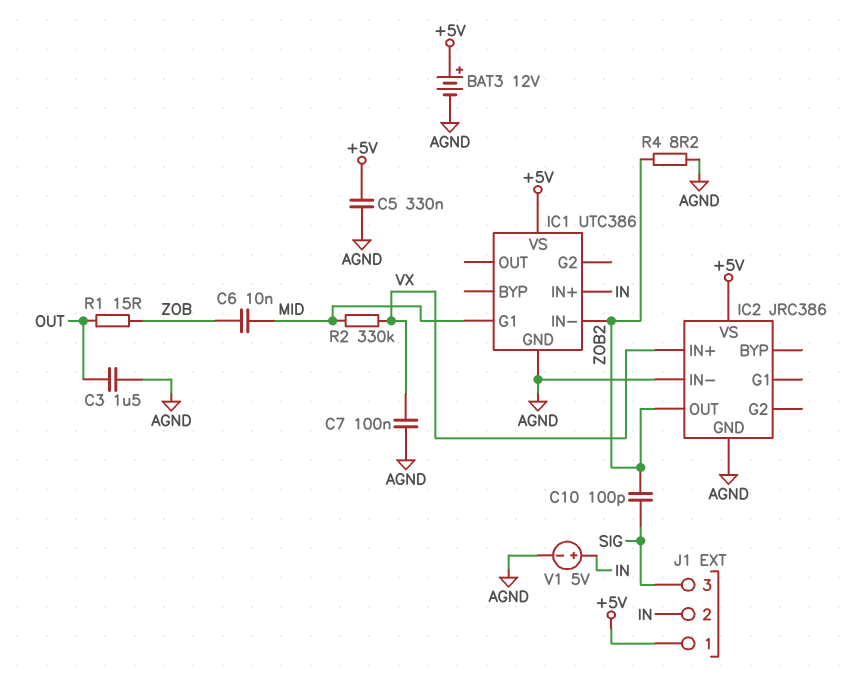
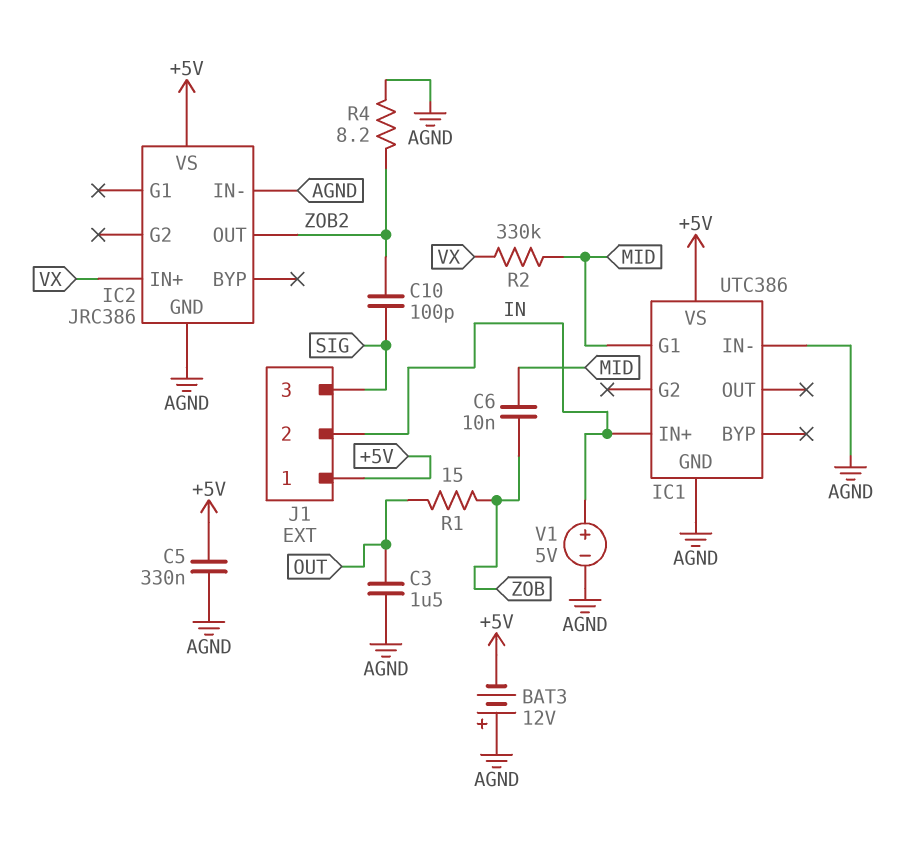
BAT3: 12V (plus +5V, minus AGND) -> 12V (plus AGND, minus +5V)
C7: 100nF (AGND, VX) -> none
IC1 pin IN-: ZOB2 -> AGND

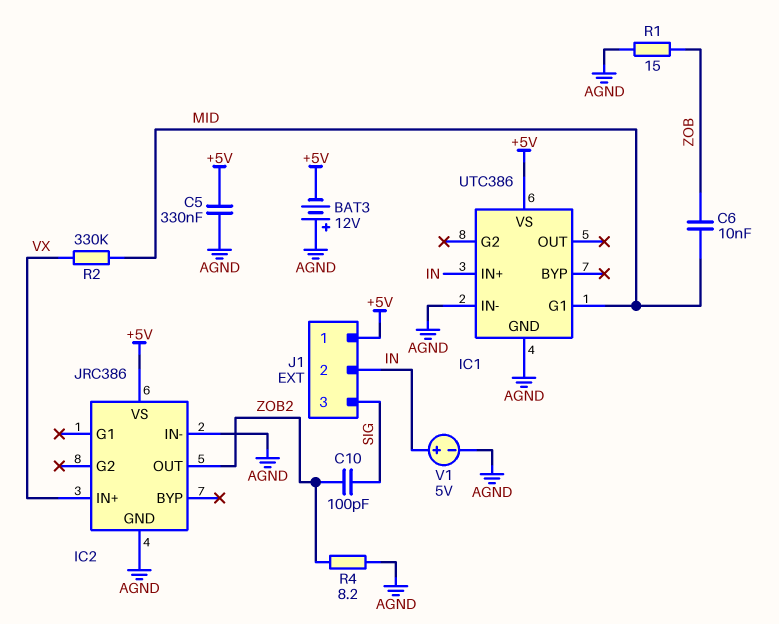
C3: 1.5uF (AGND, OUT) -> none
R1: 15 (OUT, ZOB) -> 15 (AGND, ZOB)

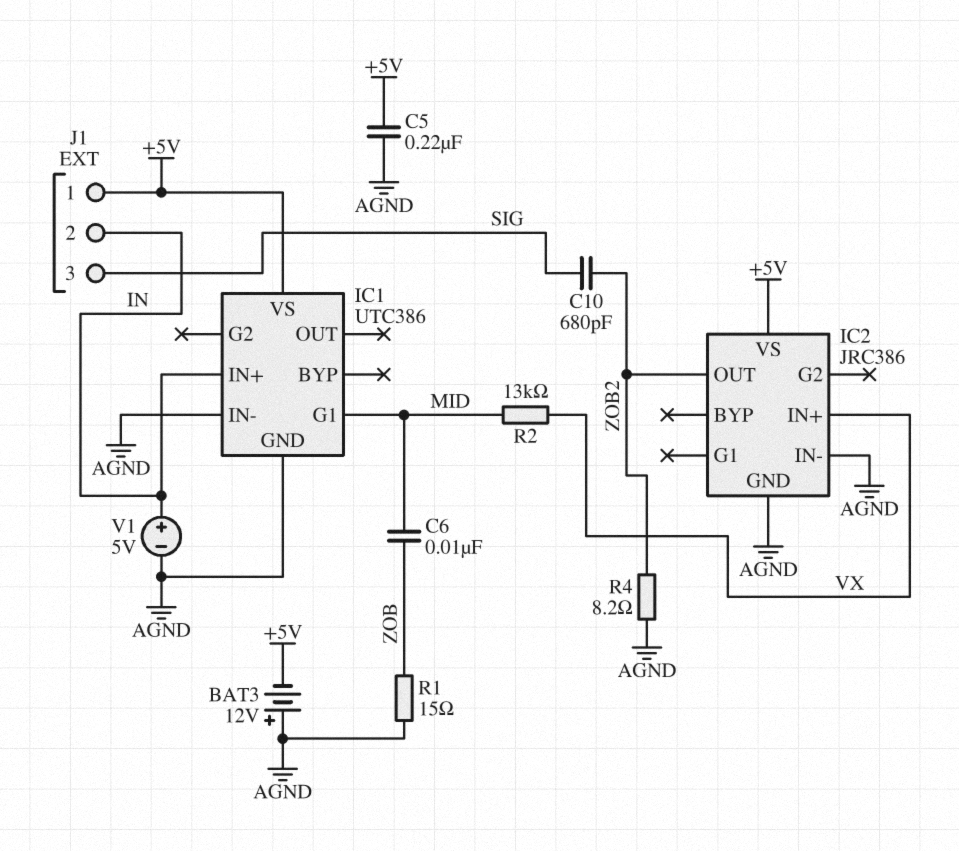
C5: 330nF (+5V, AGND) -> 220nF (+5V, AGND)
C10: 100pF (SIG, ZOB2) -> 680pF (SIG, ZOB2)
R2: 330k (MID, VX) -> 13k (MID, VX)

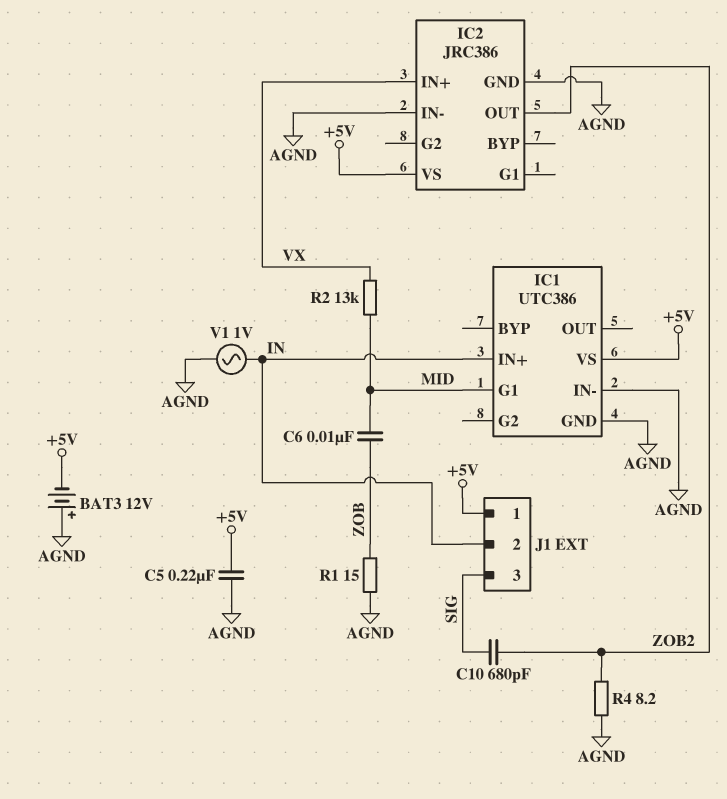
V1: 5V (plus IN, minus AGND) -> AC 1V (AGND, IN)

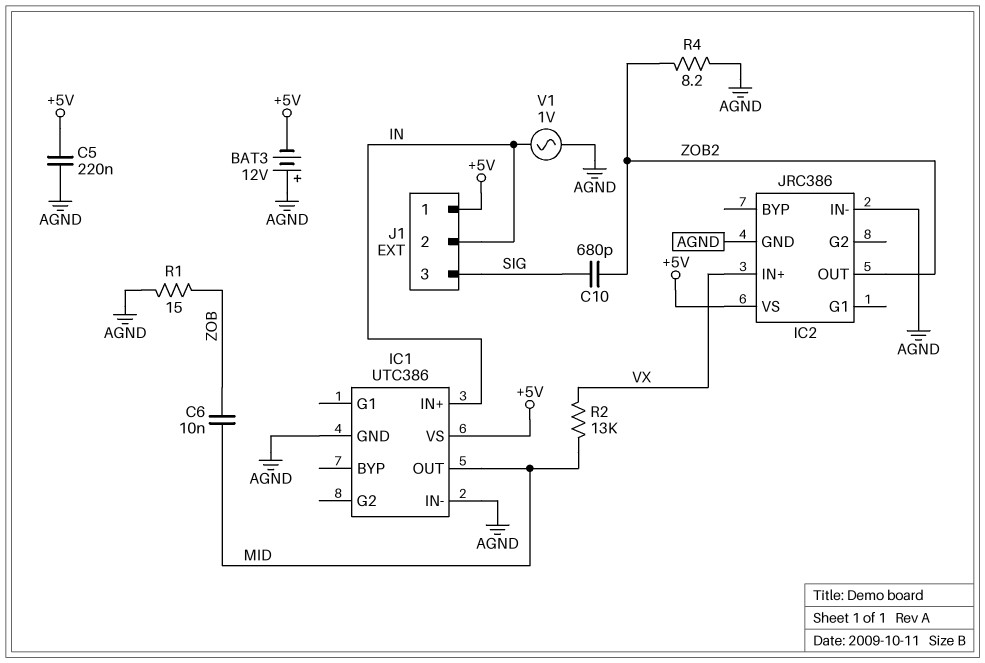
IC1 pin G1: MID -> none
IC1 pin OUT: none -> MID

